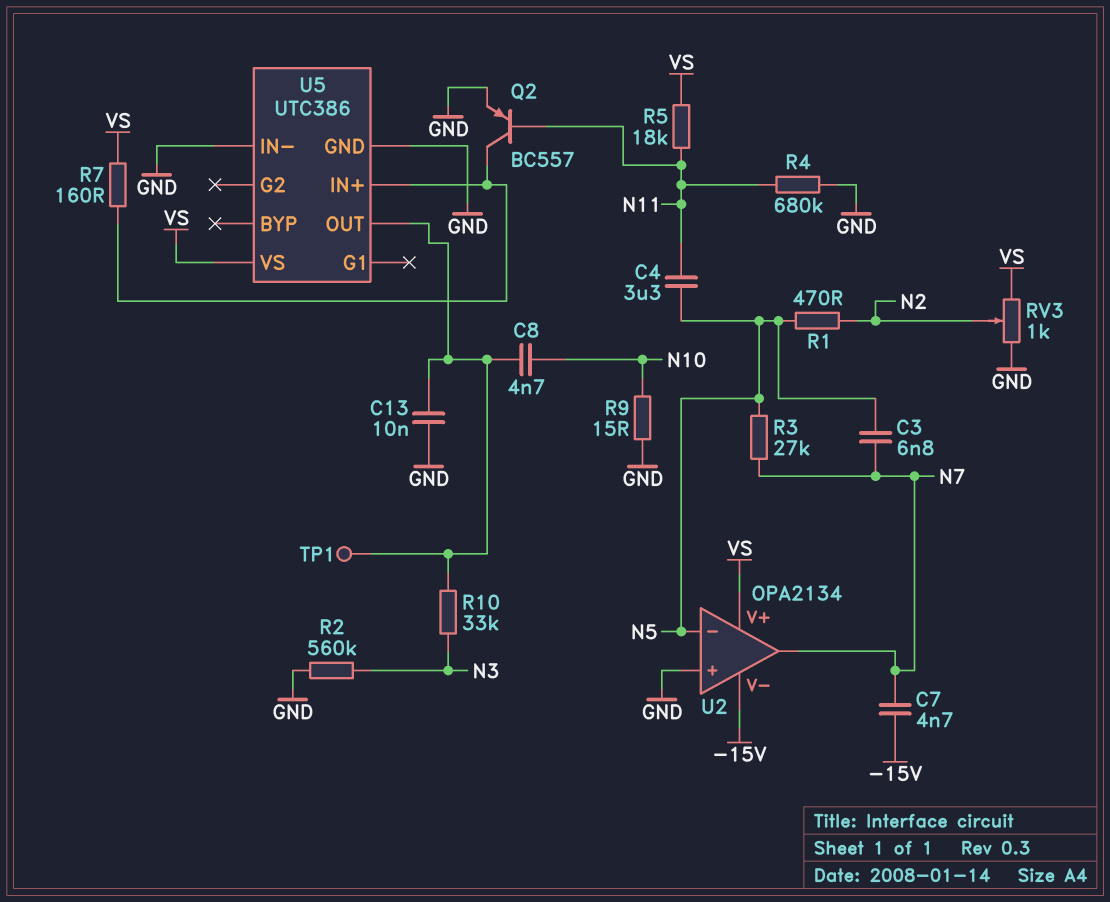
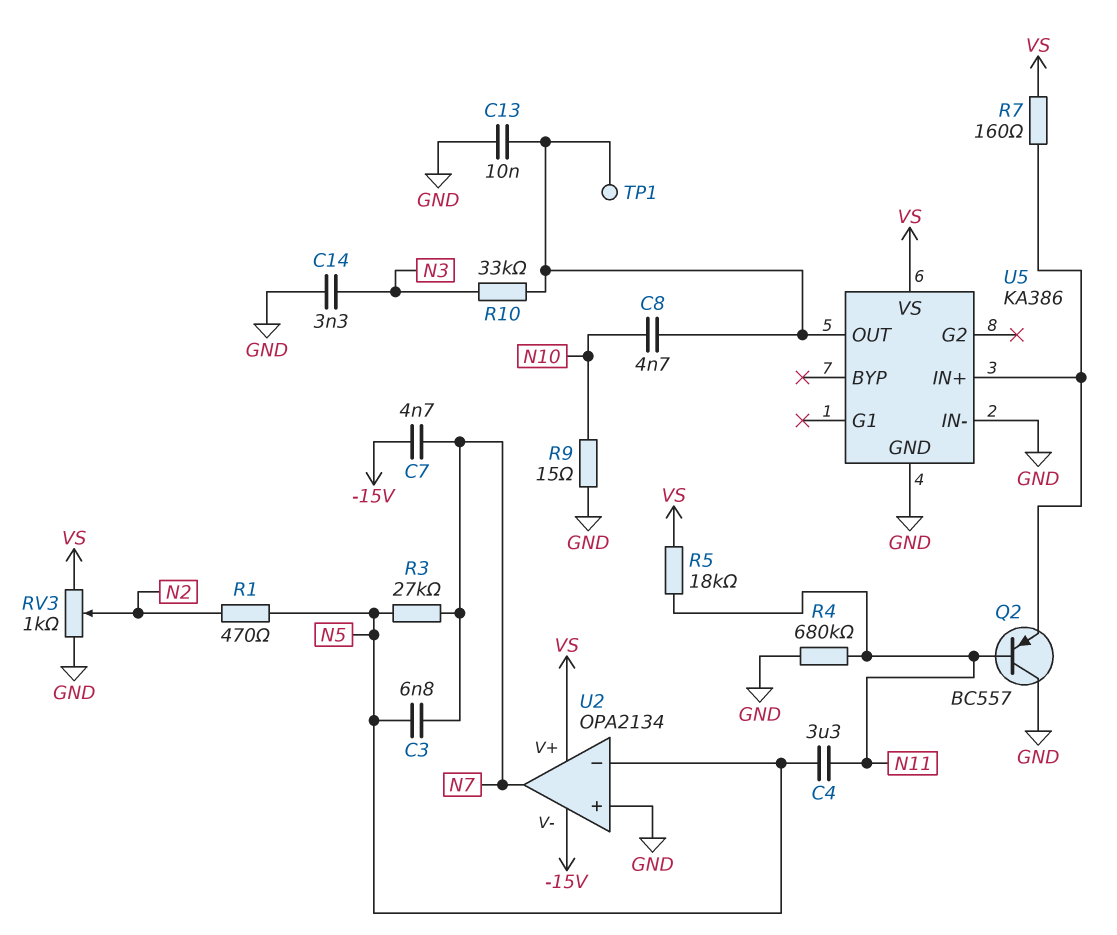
C14: none -> 3.3nF (GND, N3)
Q2: PNP BC557 (B N11, C U5/IN+, E GND) -> PNP BC557 (B N11, C GND, E U5/IN+)
R2: 560k (GND, N3) -> none
U5: UTC386 -> KA386

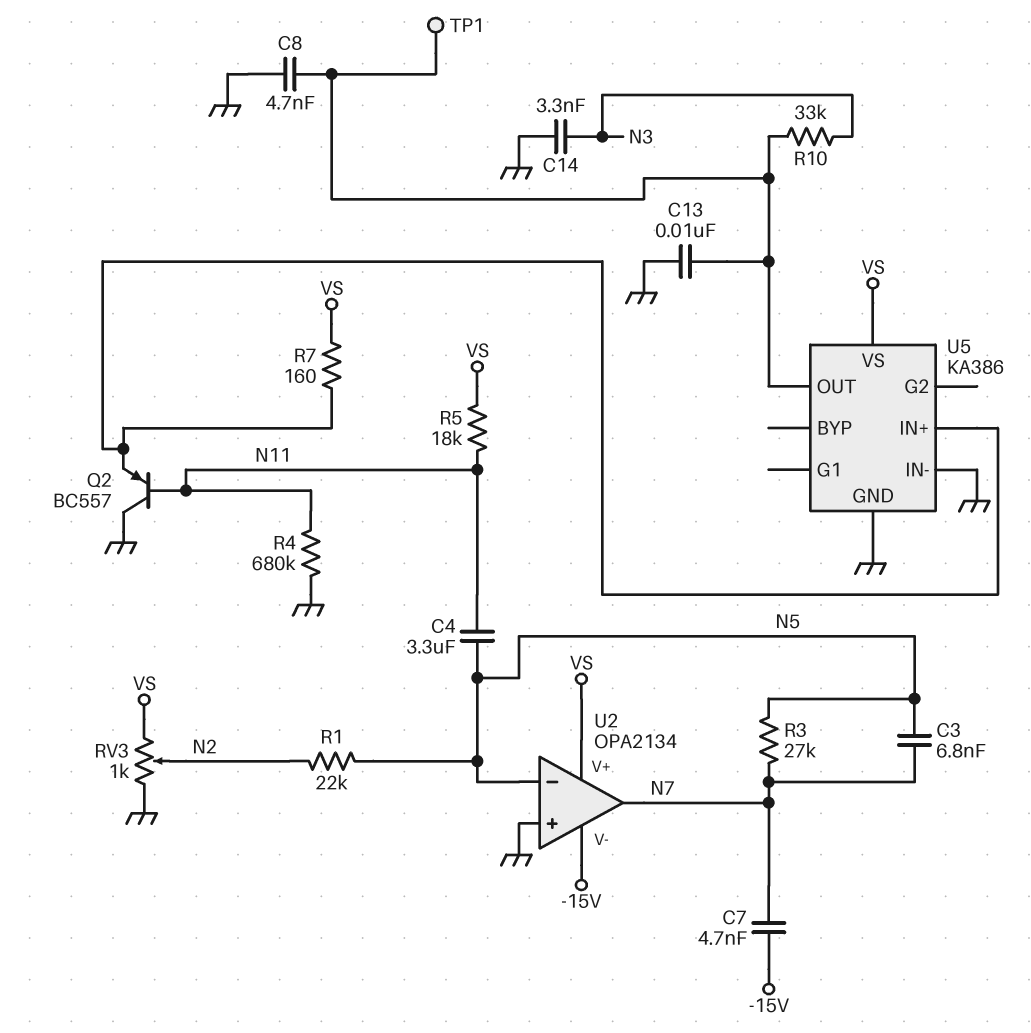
C8: 4.7nF (N10, U5/OUT) -> 4.7nF (GND, U5/OUT)
R1: 470 (N2, N5) -> 22k (N2, N5)
R9: 15 (GND, N10) -> none

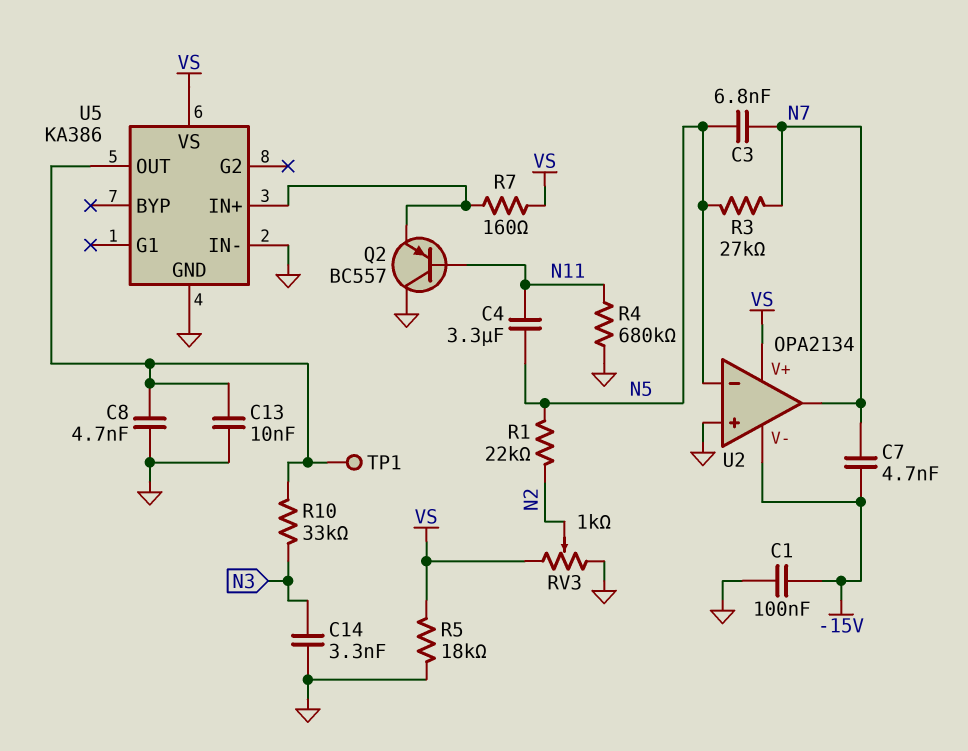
C1: none -> 100nF (-15V, GND)
R5: 18k (N11, VS) -> 18k (GND, VS)

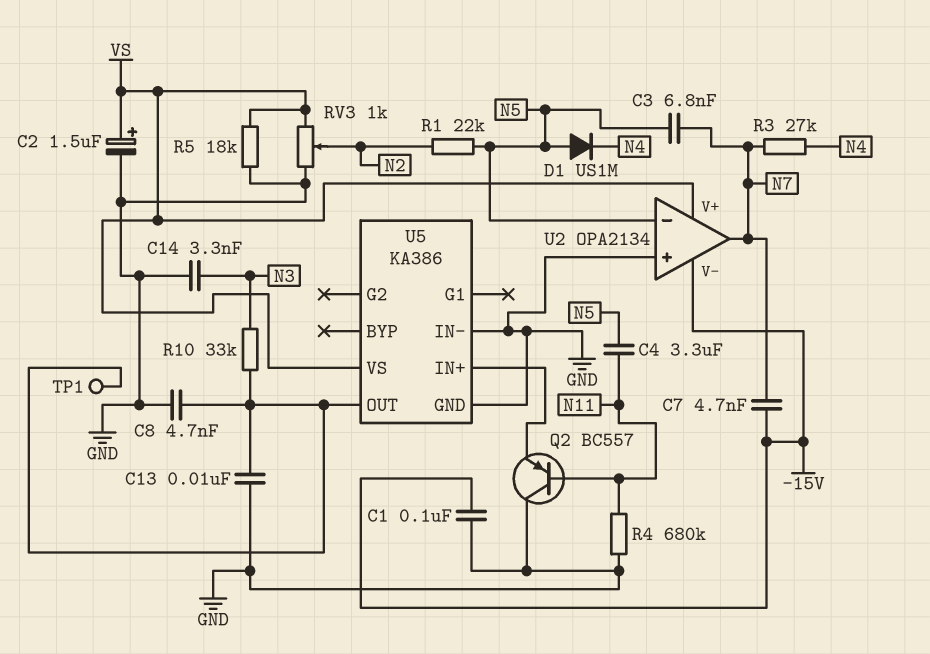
C2: none -> 1.5uF (plus VS, minus GND)
D1: none -> diode US1M (A N5, K N4)
R3: 27k (N5, N7) -> 27k (N4, N7)
R7: 160 (U5/IN+, VS) -> none

